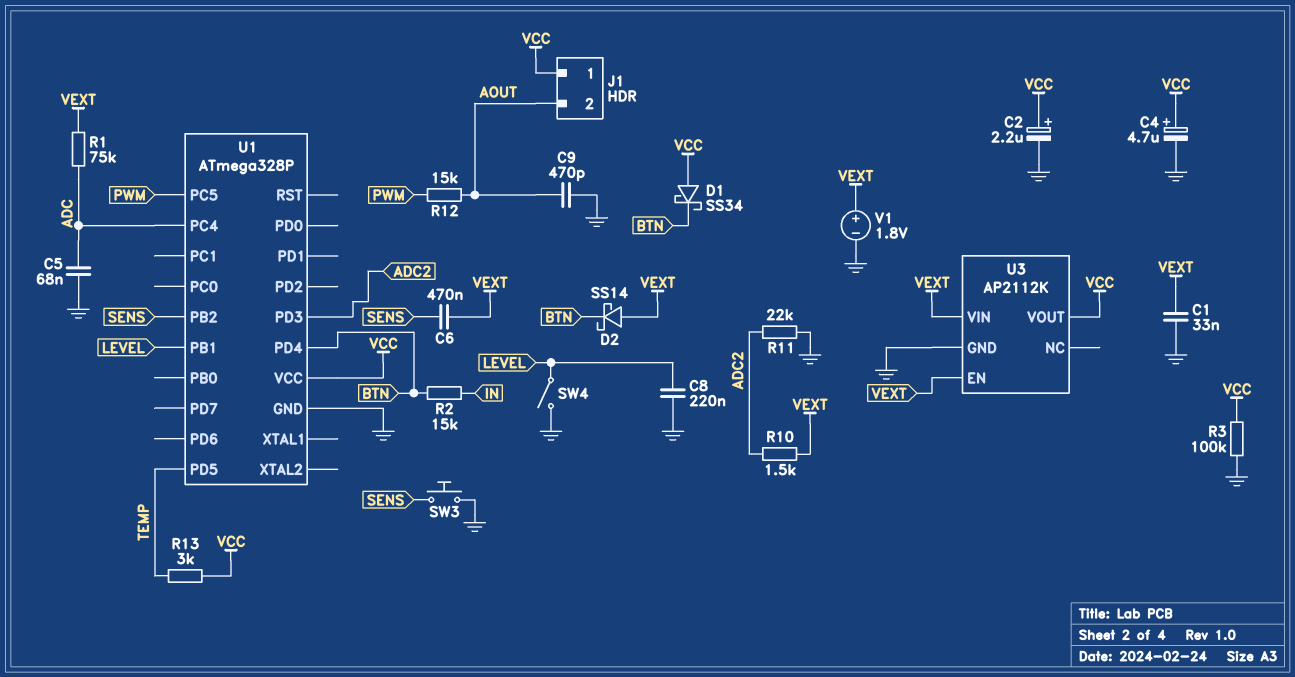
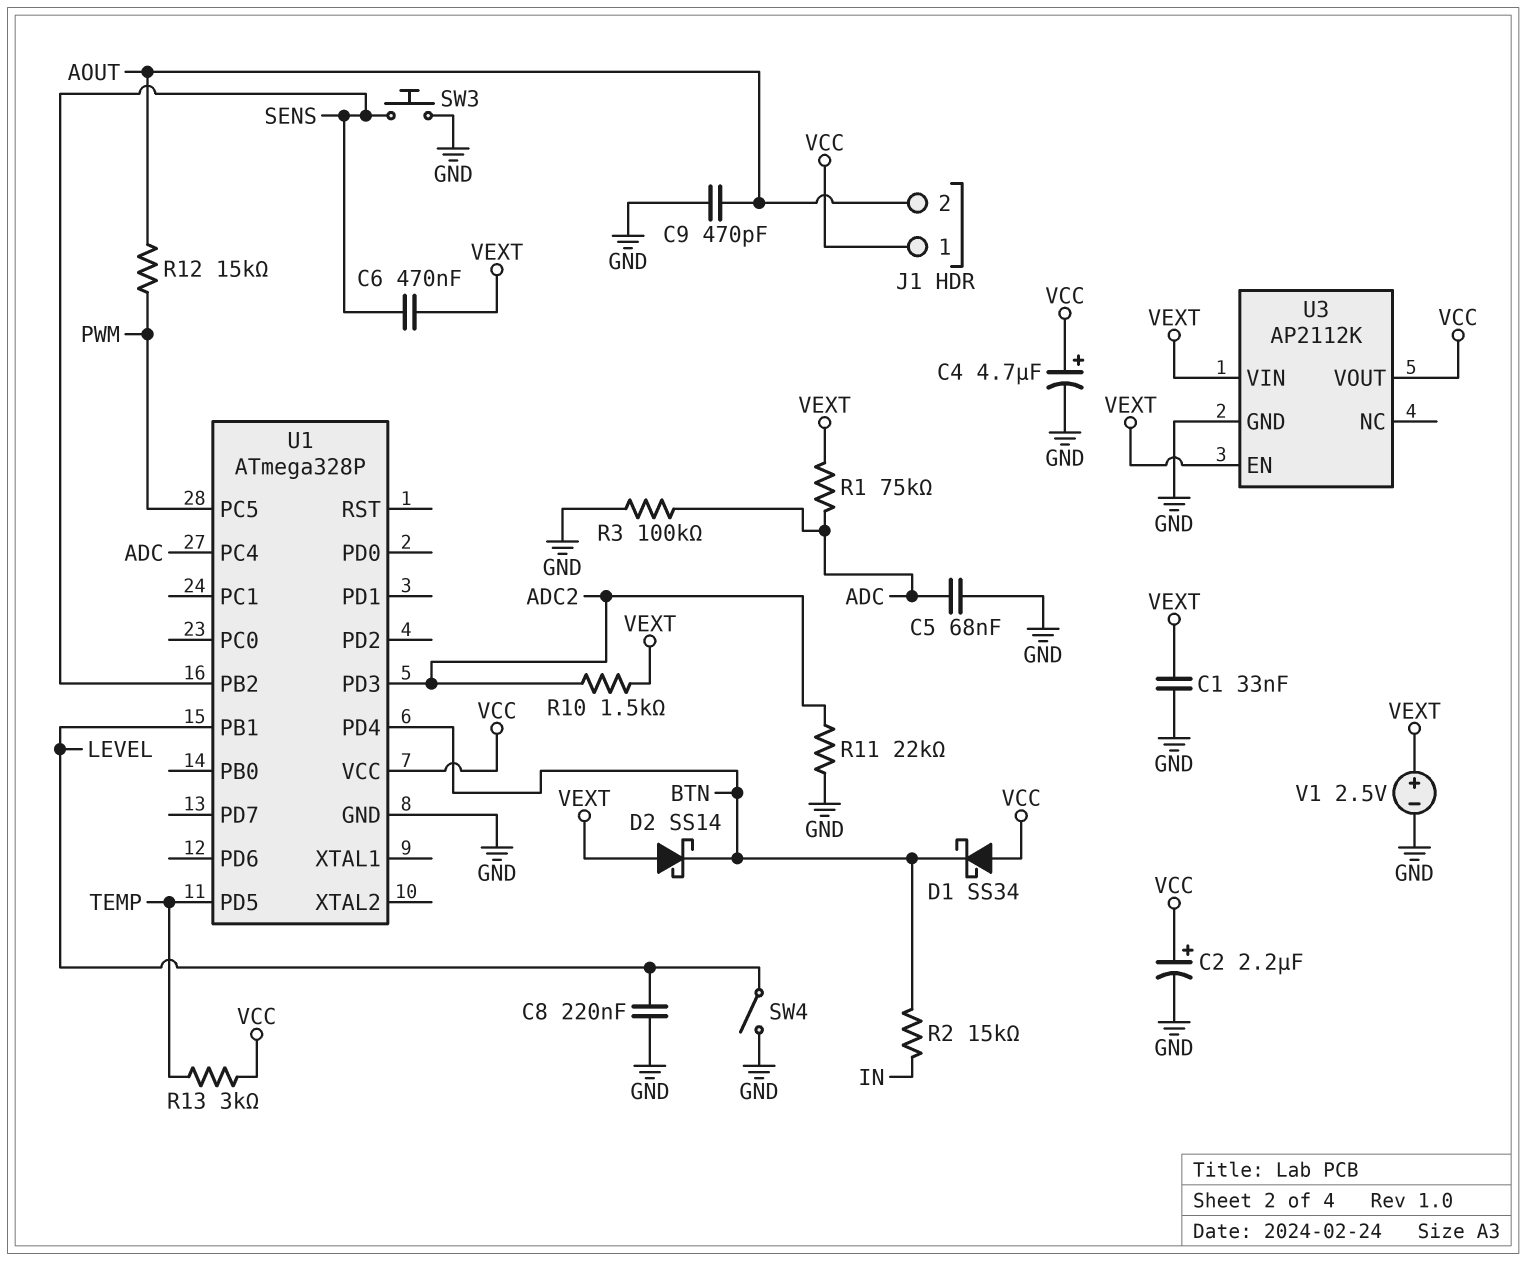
R3: 100k (GND, VCC) -> 100k (ADC, GND)
V1: 1.8V (plus VEXT, minus GND) -> 2.5V (plus VEXT, minus GND)

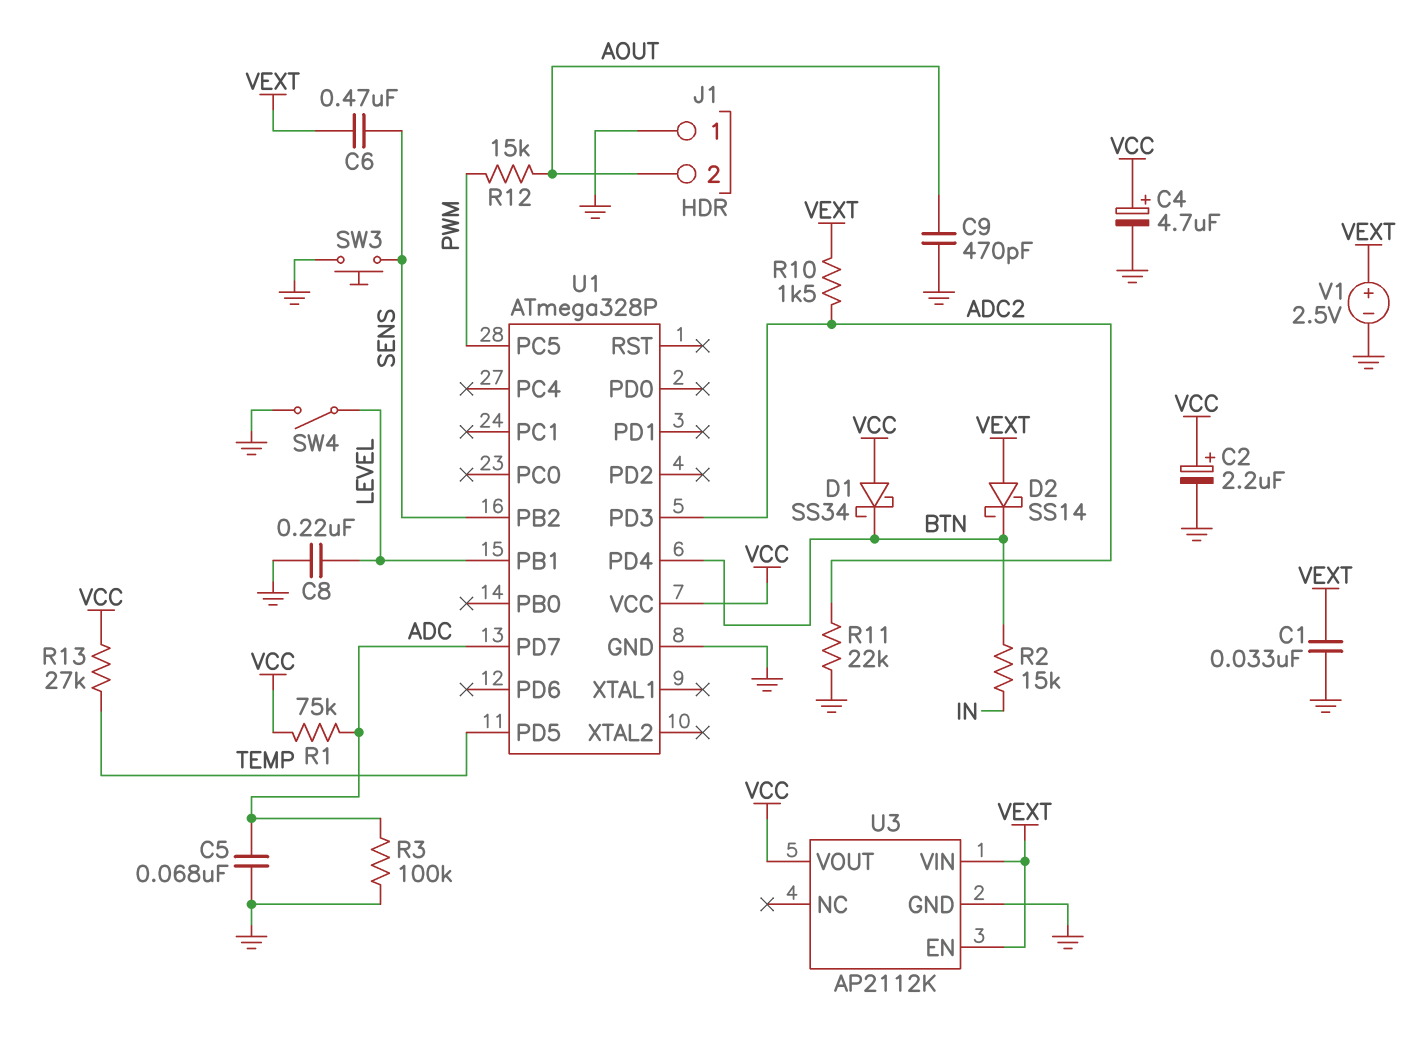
J1 pin 1: VCC -> GND
R1: 75k (ADC, VEXT) -> 75k (ADC, VCC)
R13: 3k (TEMP, VCC) -> 27k (TEMP, VCC)
U1 pin PC4: ADC -> none
U1 pin PD7: none -> ADC

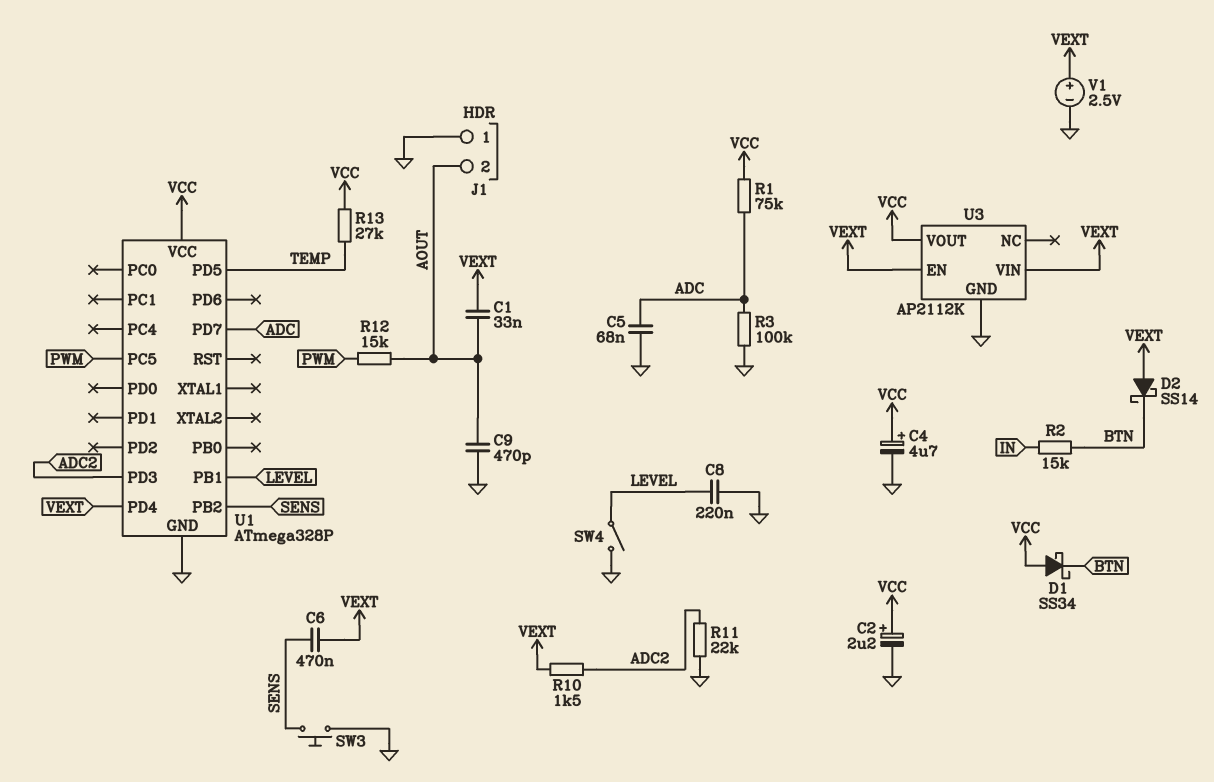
C1: 33nF (GND, VEXT) -> 33nF (AOUT, VEXT)
U1 pin PD4: BTN -> VEXT

